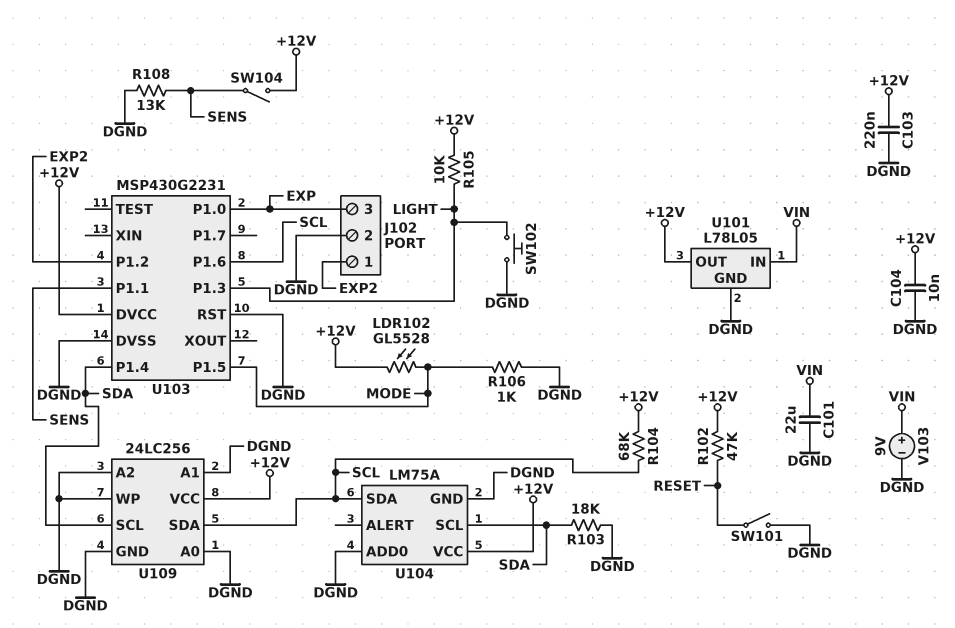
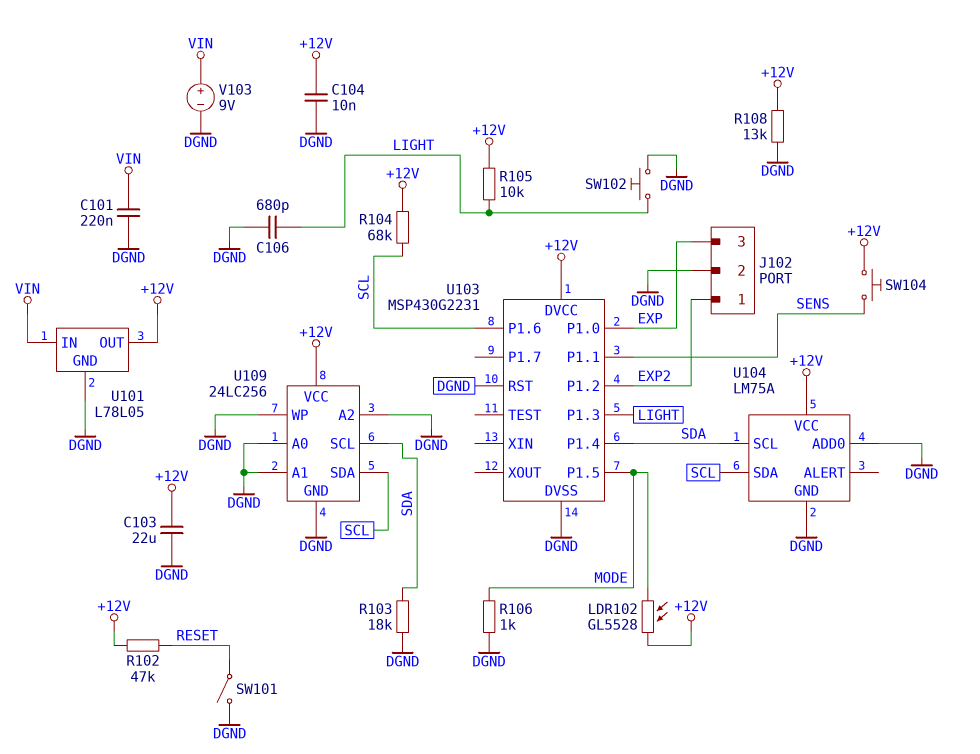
C101: 22uF (DGND, VIN) -> 220nF (DGND, VIN)
C103: 220nF (+12V, DGND) -> 22uF (+12V, DGND)
C106: none -> 680pF (DGND, LIGHT)
R108: 13k (DGND, SENS) -> 13k (+12V, DGND)
SW104: switch (+12V, SENS) -> button (+12V, SENS)

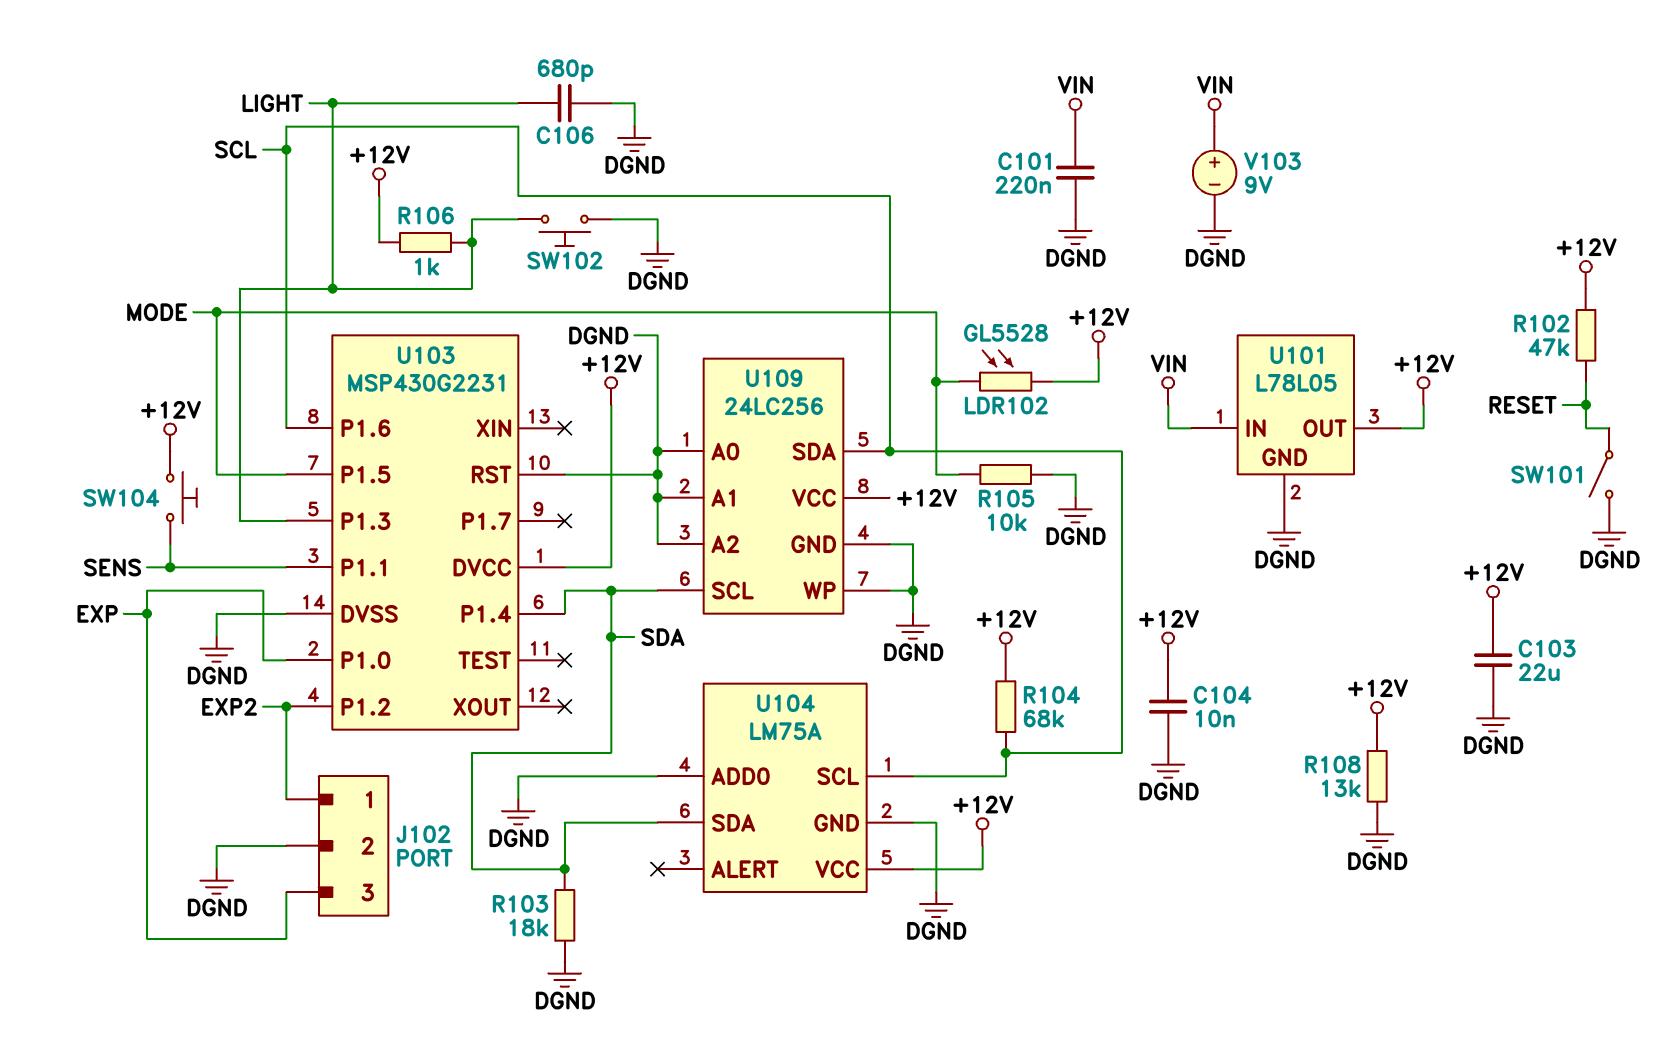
R105: 10k (+12V, LIGHT) -> 10k (DGND, MODE)
R106: 1k (DGND, MODE) -> 1k (+12V, LIGHT)
U104 pin SCL: SDA -> SCL
U104 pin SDA: SCL -> SDA

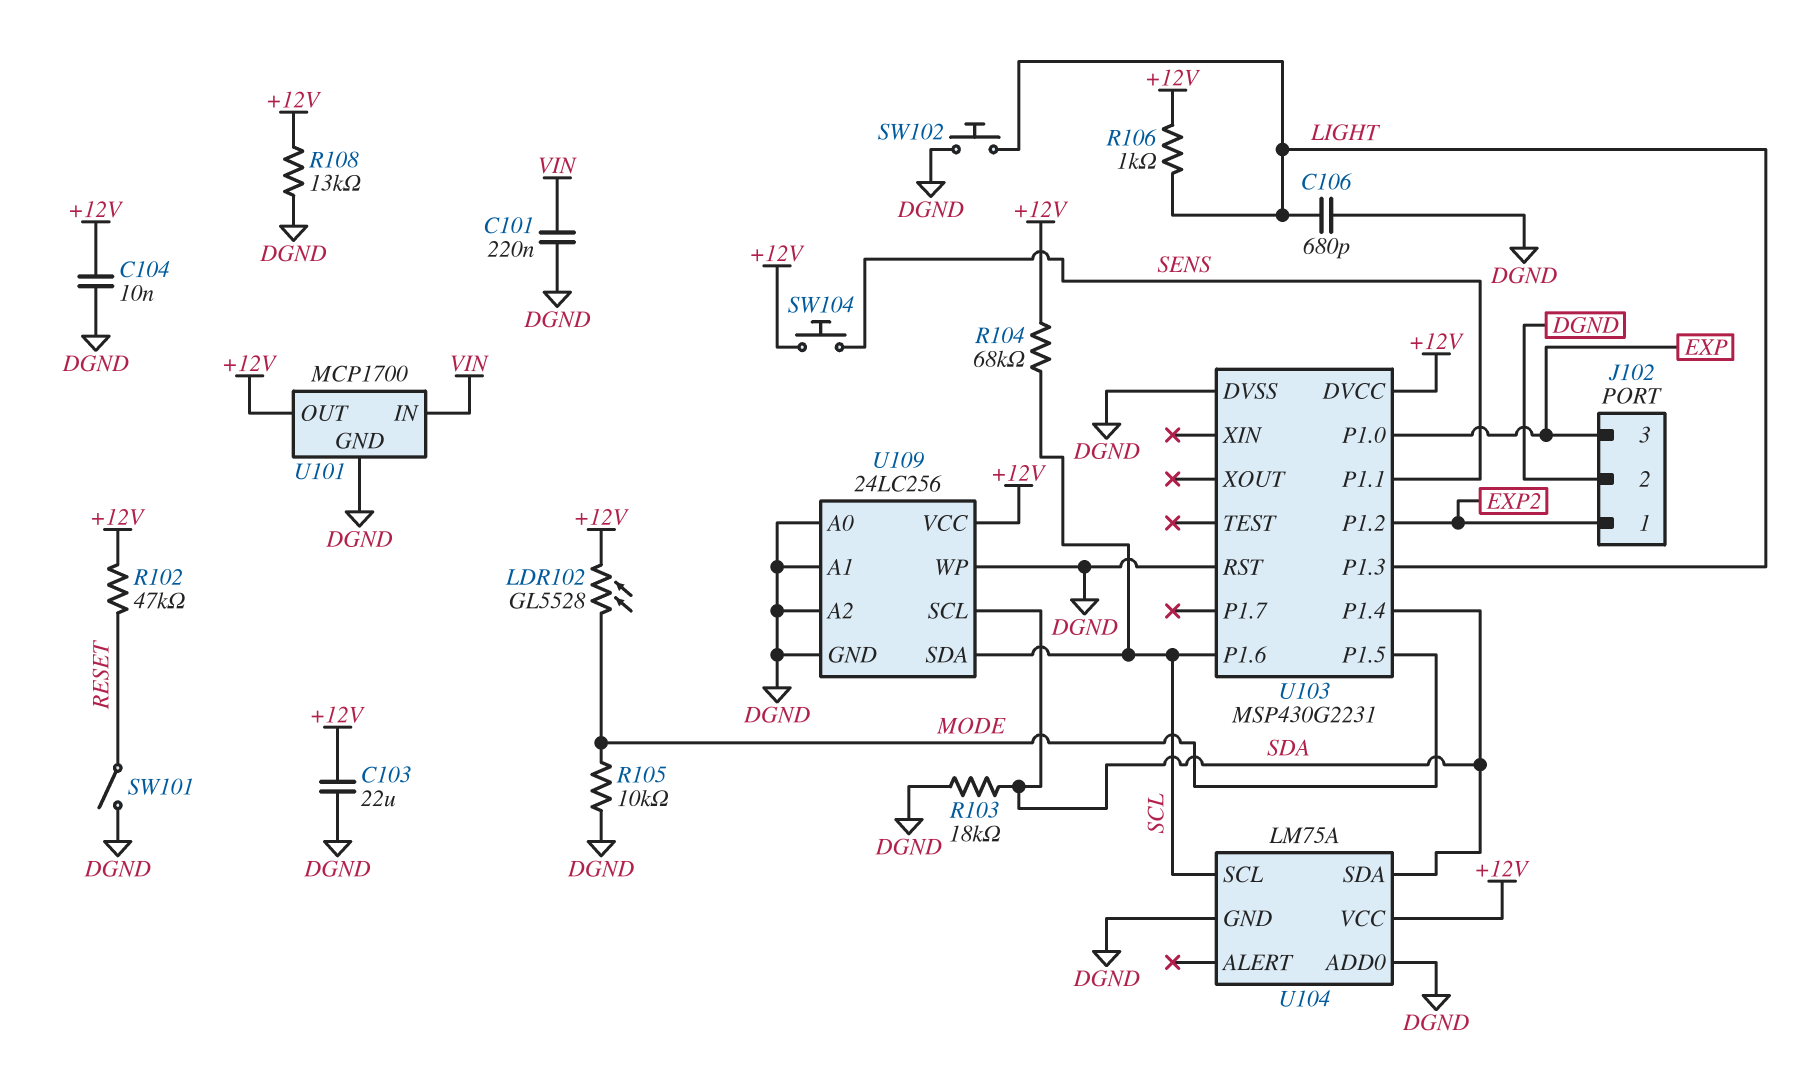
U101: L78L05 -> MCP1700
V103: 9V (plus VIN, minus DGND) -> none

